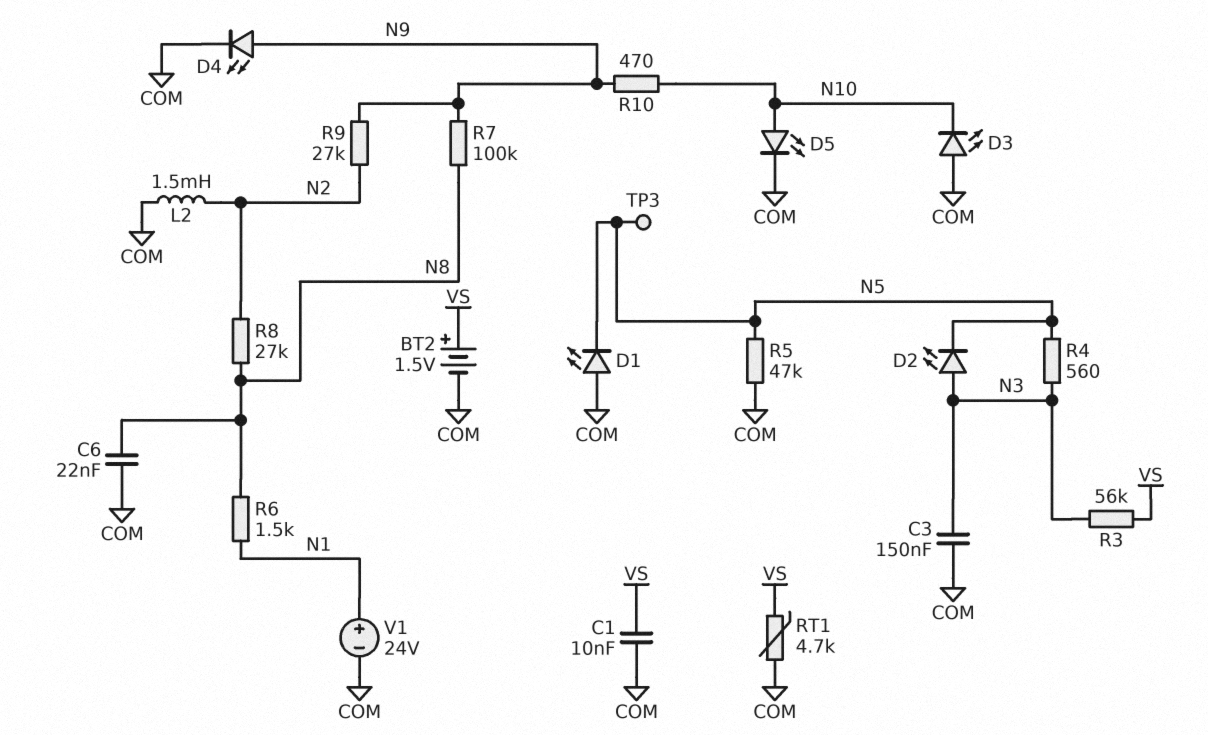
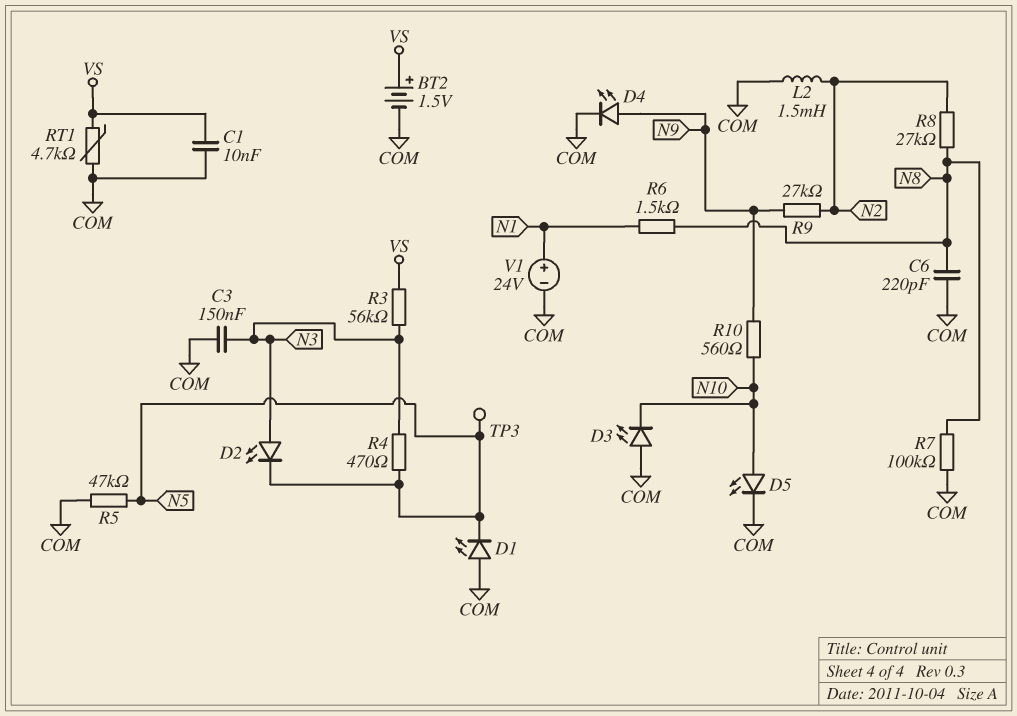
C6: 22nF (COM, N8) -> 220pF (COM, N8)
R4: 560 (N3, N5) -> 470 (N3, N5)
R7: 100k (N8, N9) -> 100k (COM, N8)
R10: 470 (N9, N10) -> 560 (N9, N10)

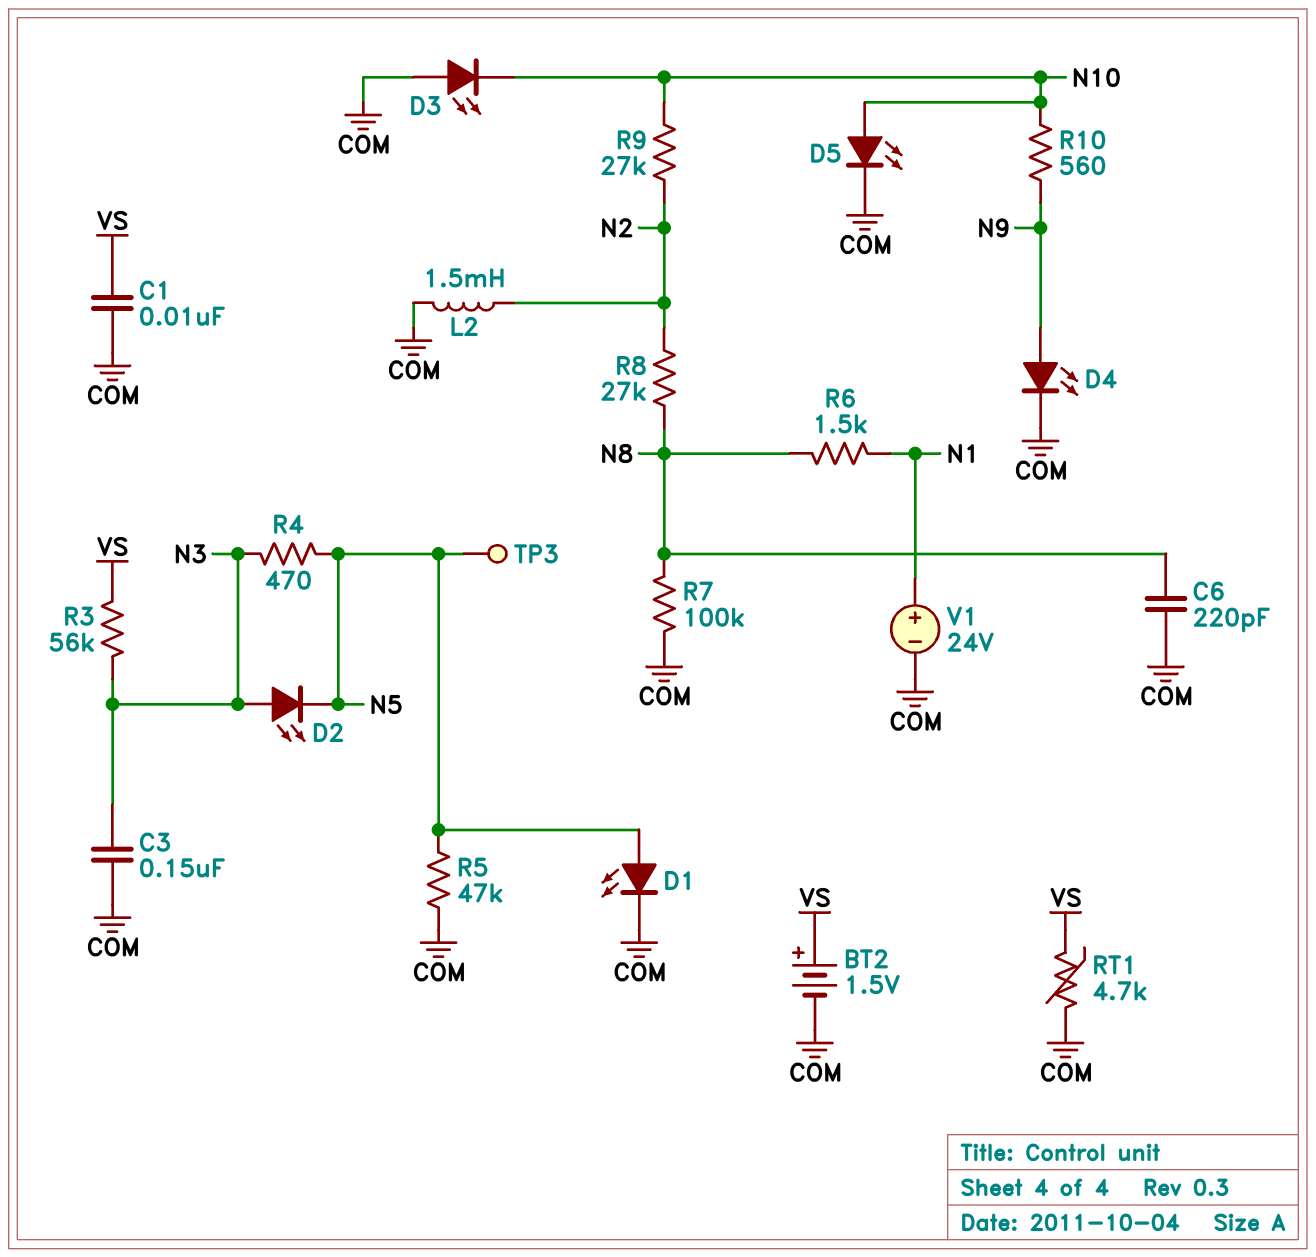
D1: LED (A COM, K N5) -> LED (A N5, K COM)
R9: 27k (N2, N9) -> 27k (N2, N10)

